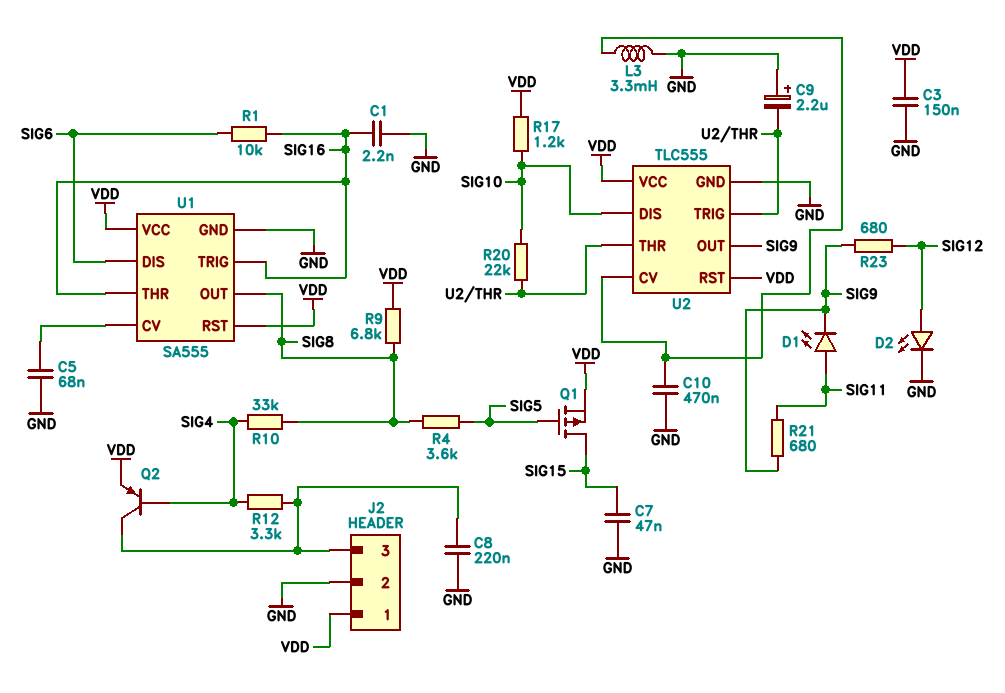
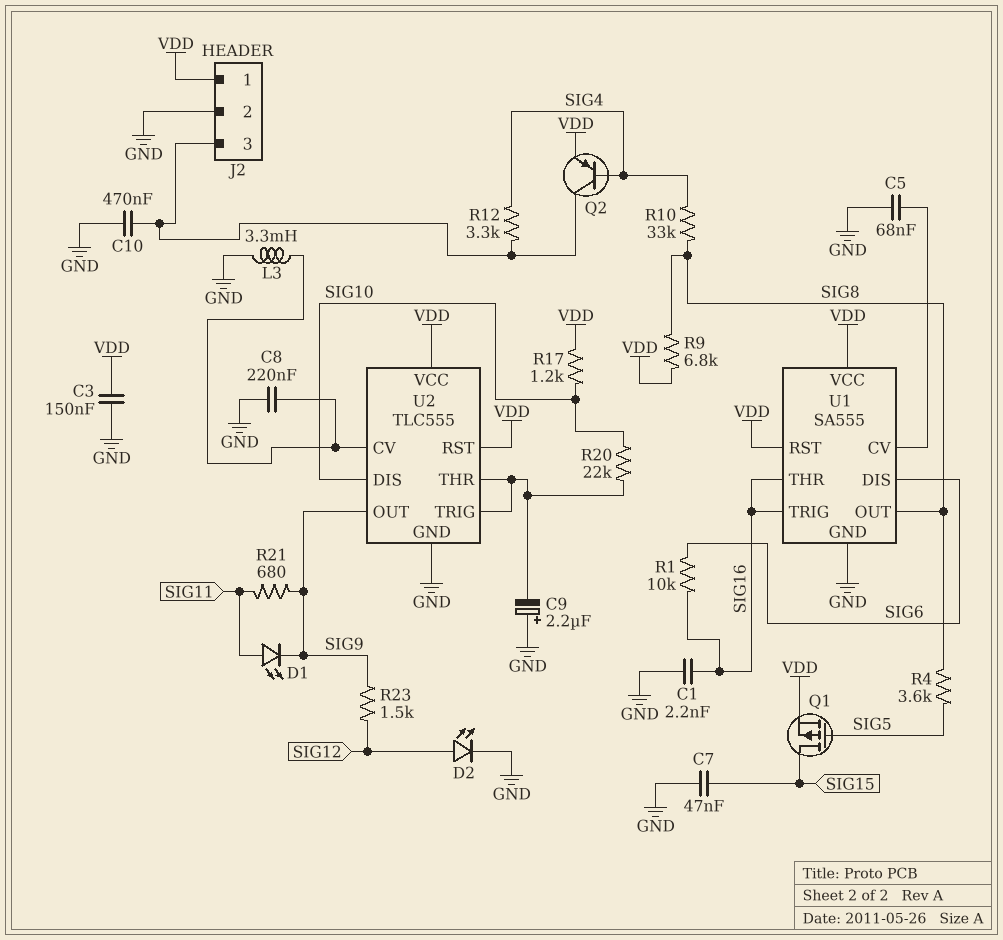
C8: 220nF (GND, J2/3) -> 220nF (GND, U2/CV)
C10: 470nF (GND, U2/CV) -> 470nF (GND, J2/3)
R23: 680 (SIG9, SIG12) -> 1.5k (SIG9, SIG12)

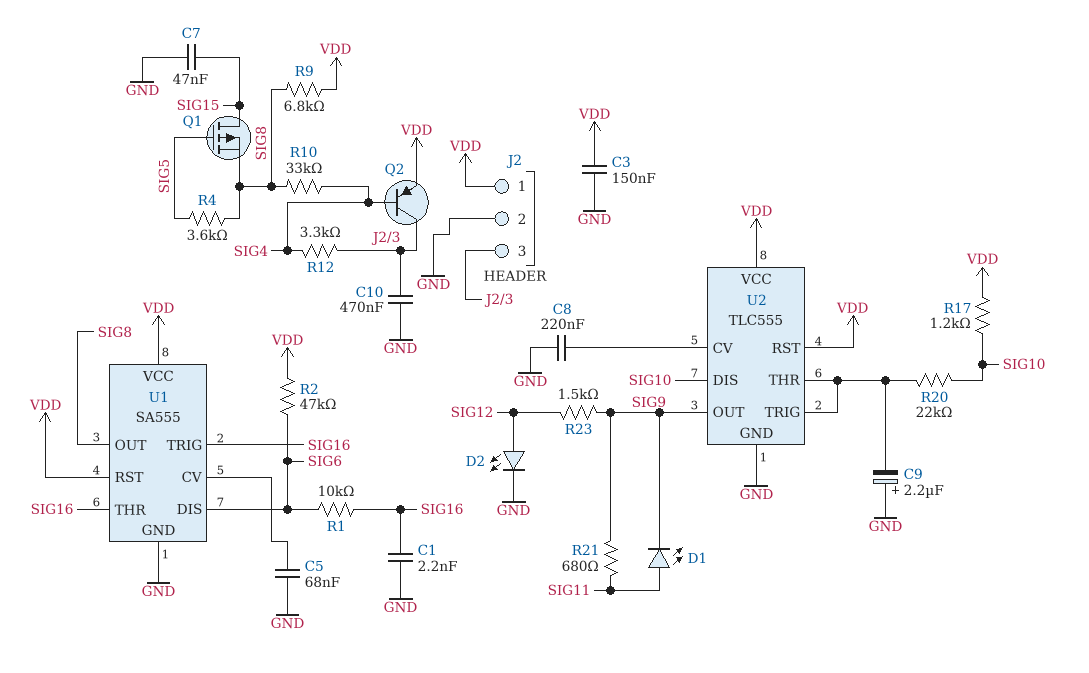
L3: 3.3mH (GND, U2/CV) -> none
Q1: PMOS (G SIG5, D SIG15, S VDD) -> PMOS (G SIG5, D SIG15, S SIG8)
R2: none -> 47k (SIG6, VDD)

